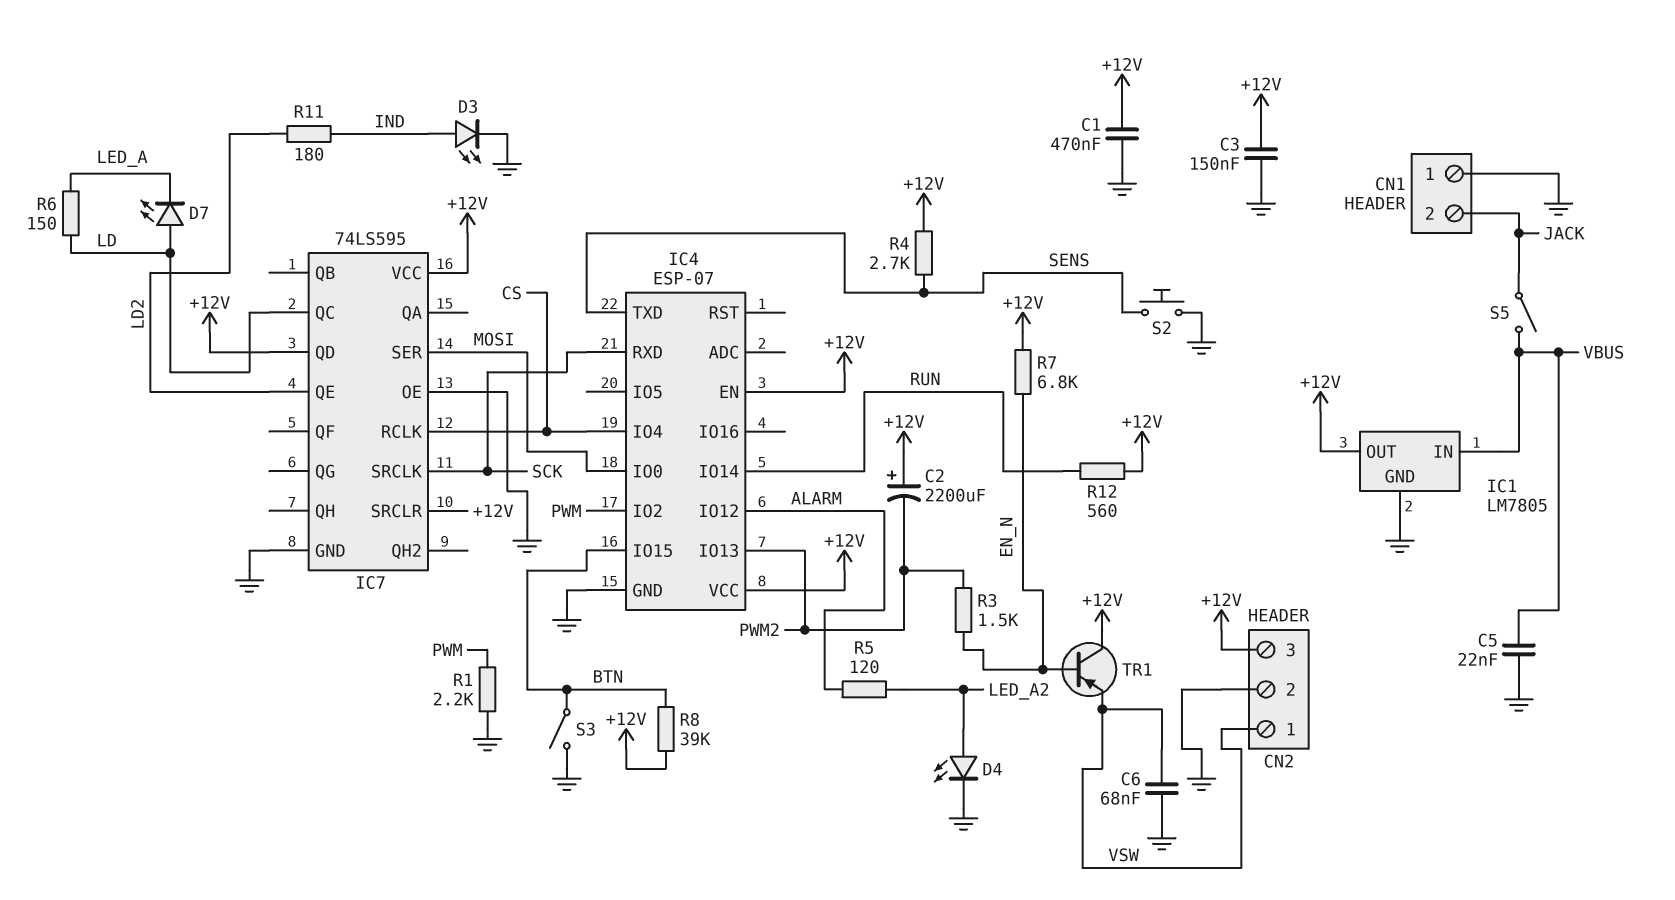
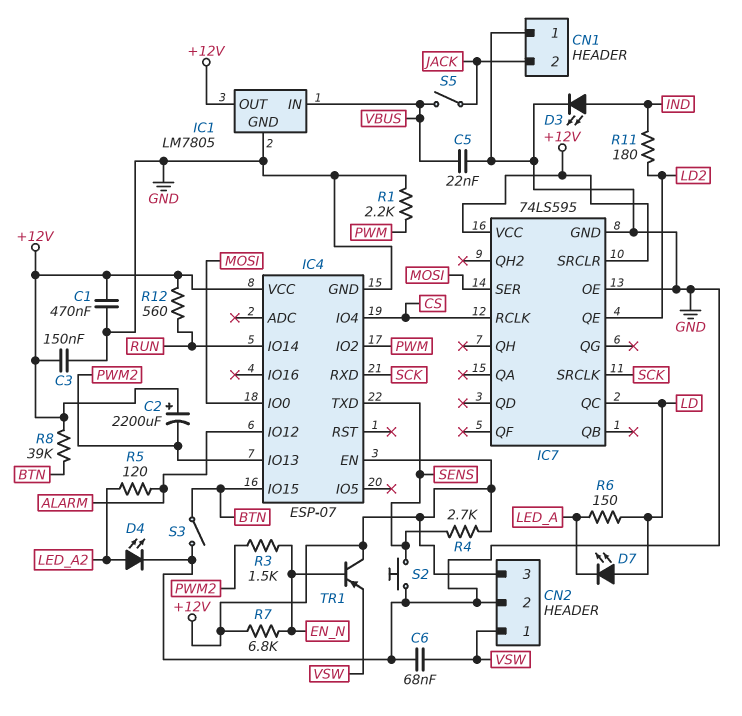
IC7 pin QD: +12V -> none

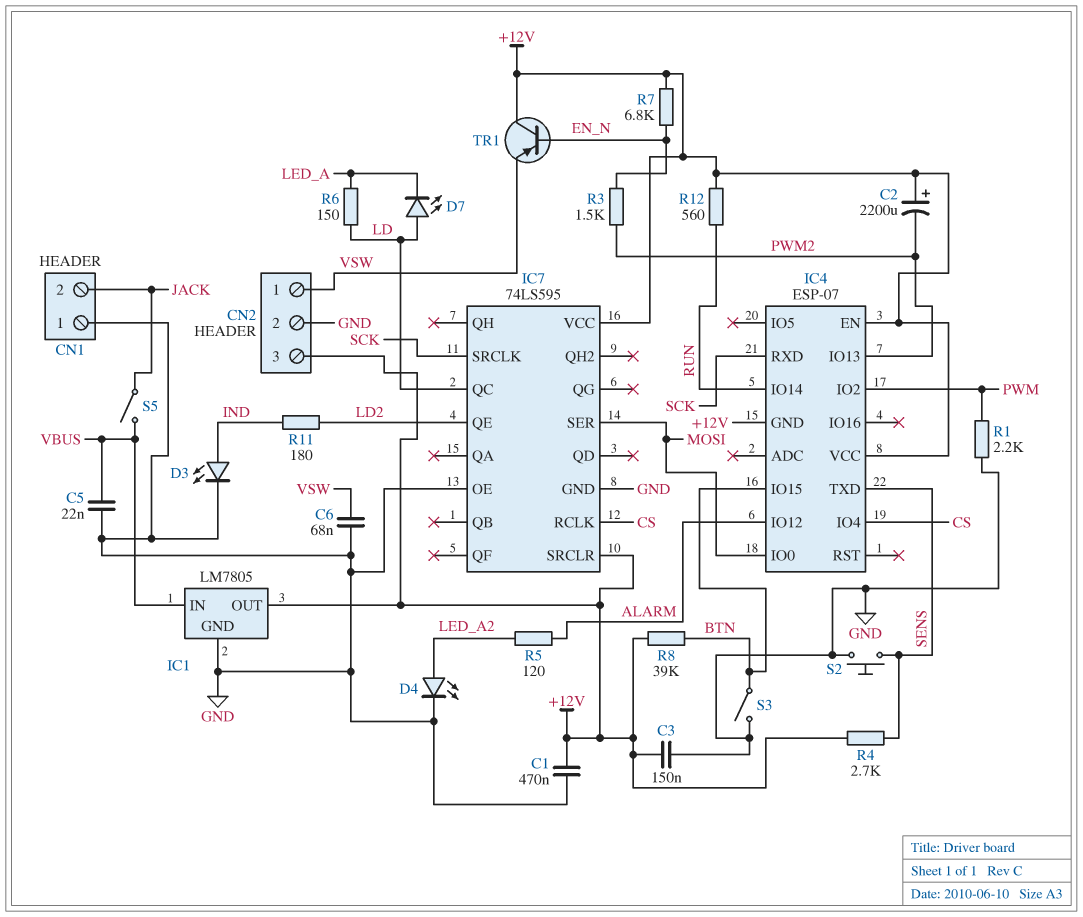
IC4 pin GND: GND -> +12V

